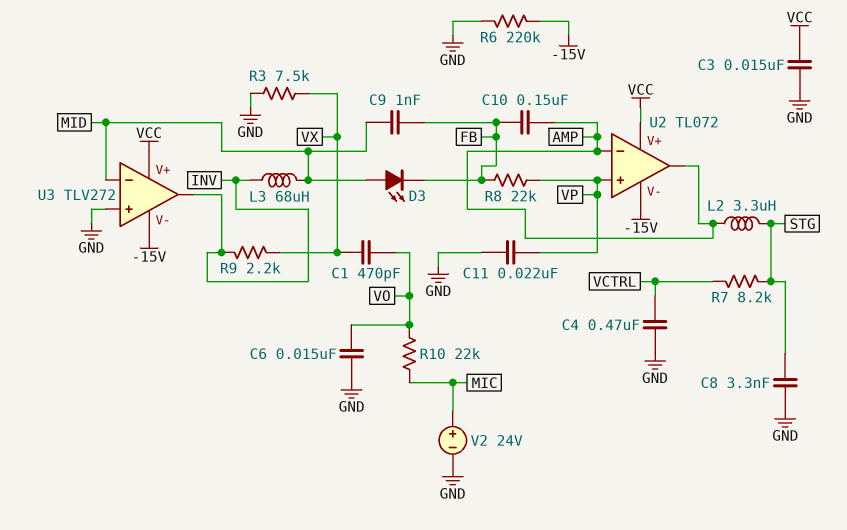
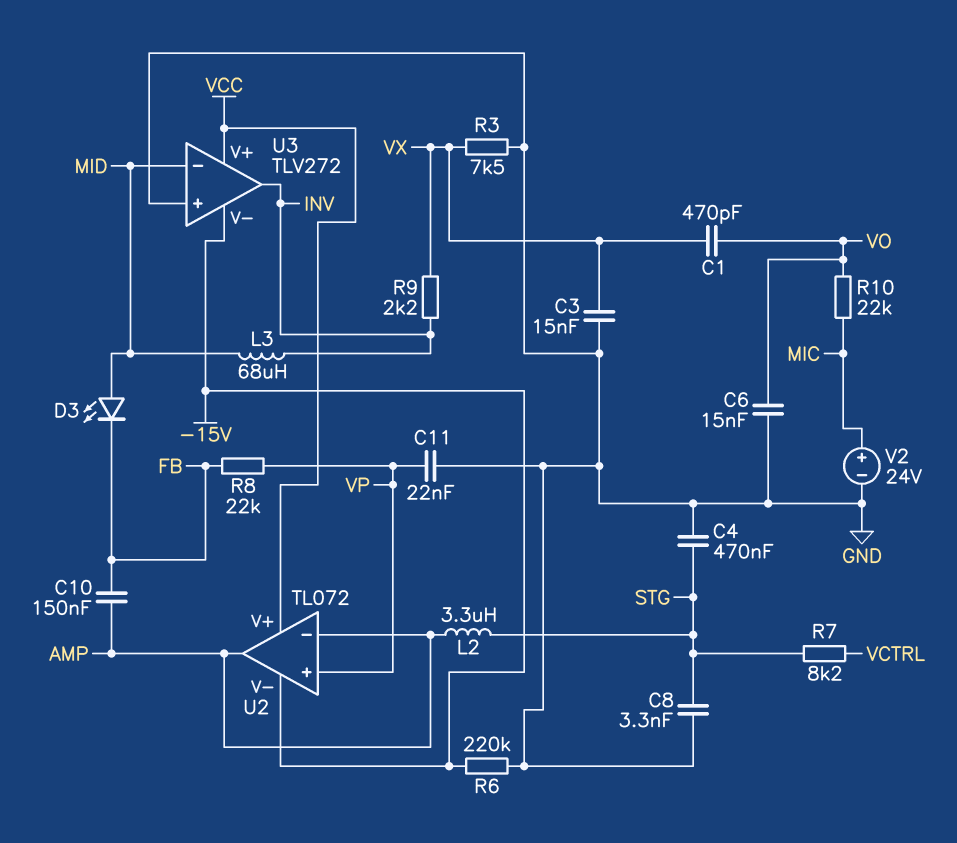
C3: 15nF (GND, VCC) -> 15nF (GND, VX)
C4: 470nF (GND, VCTRL) -> 470nF (GND, STG)
C9: 1nF (FB, MID) -> none

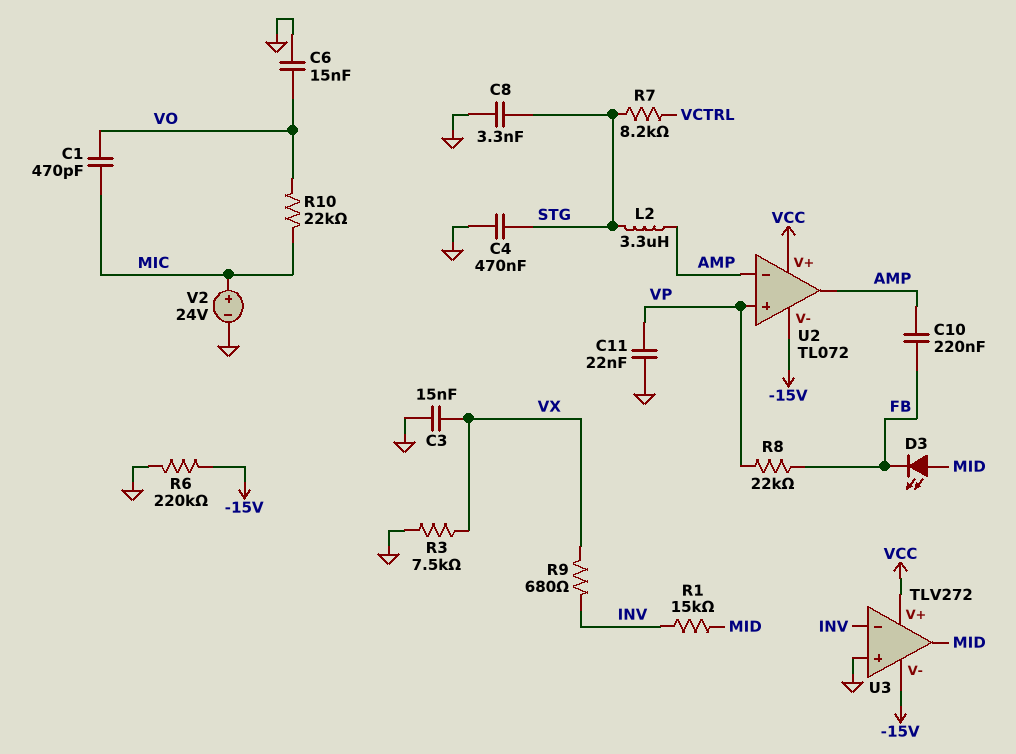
C1: 470pF (VO, VX) -> 470pF (MIC, VO)
C10: 150nF (AMP, FB) -> 220nF (AMP, FB)
L3: 68uH (INV, MID) -> none
R1: none -> 15k (INV, MID)
R9: 2.2k (INV, VX) -> 680 (INV, VX)
U3 pin in-: MID -> INV
U3 pin out: INV -> MID

